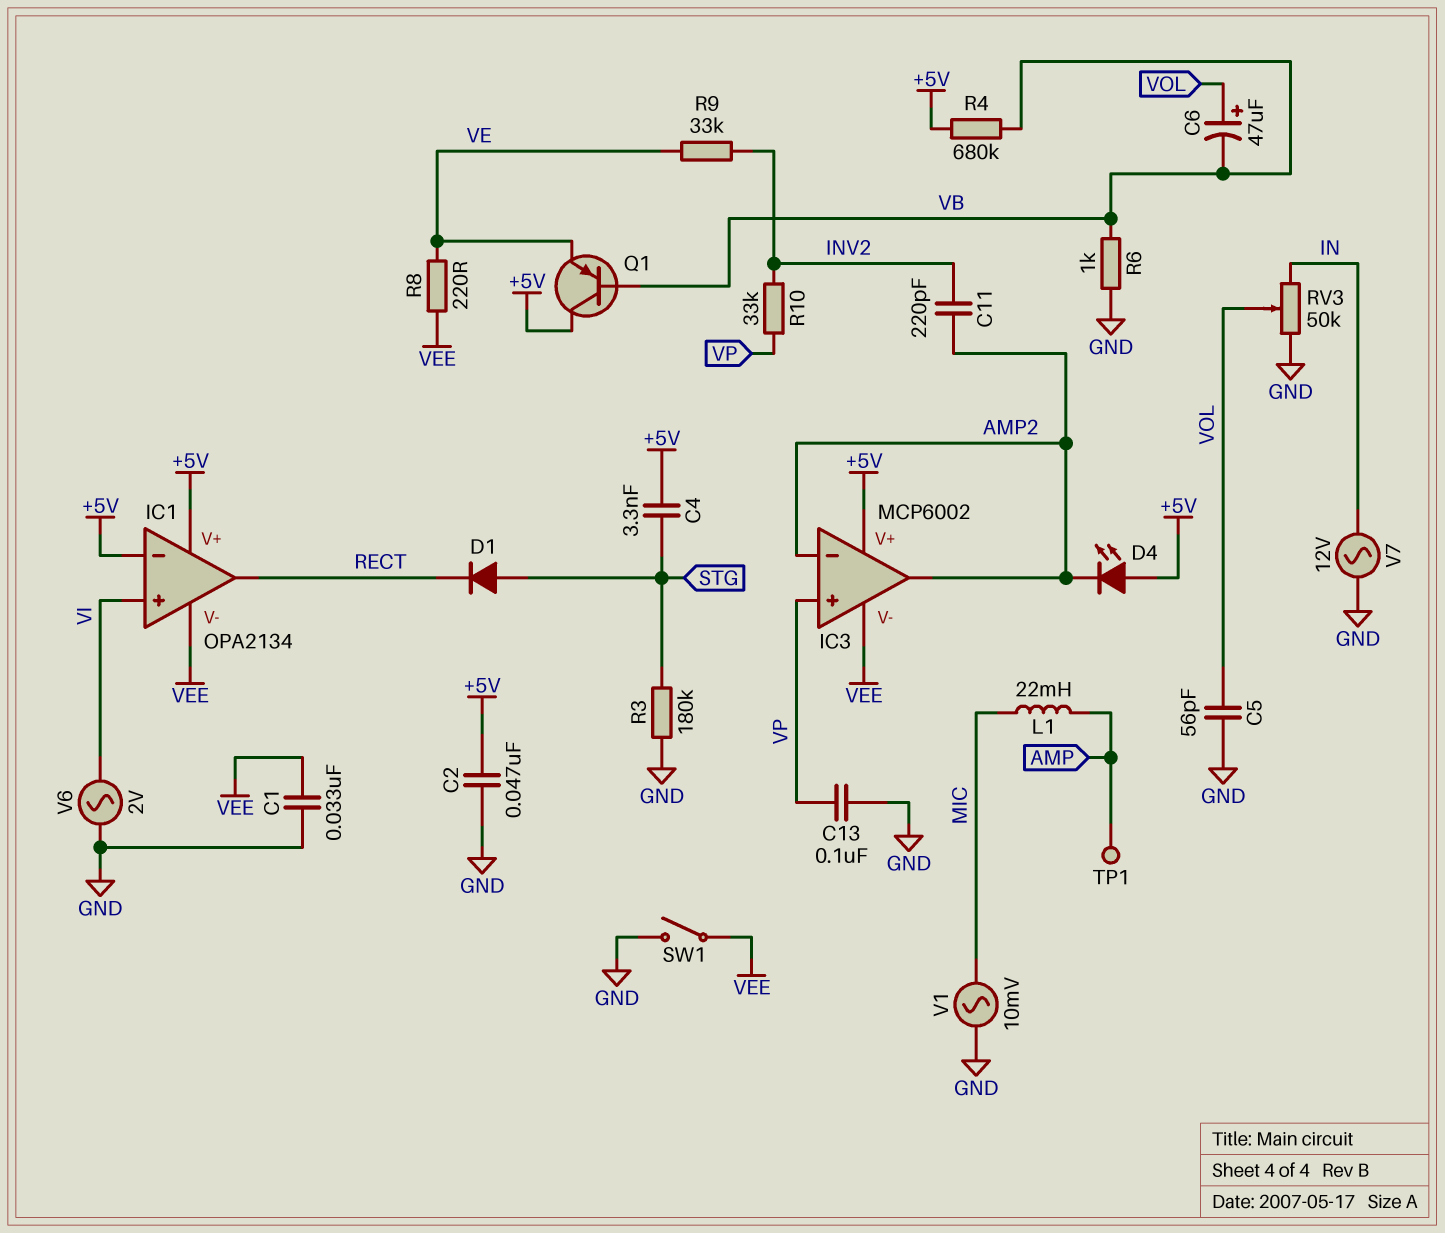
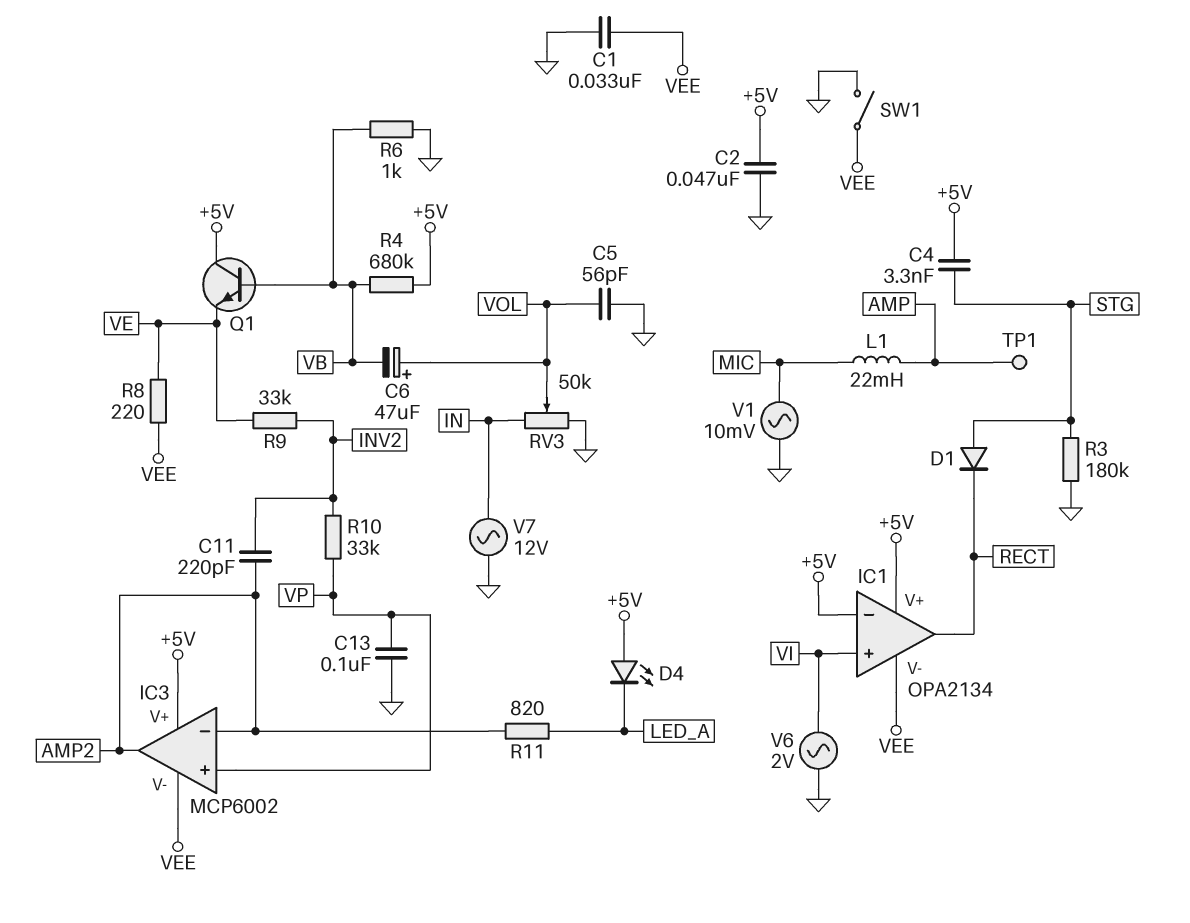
D4: LED (A +5V, K AMP2) -> LED (A +5V, K LED_A)
Q1: PNP (B VB, C +5V, E VE) -> NPN (B VB, C +5V, E VE)
R11: none -> 820 (AMP2, LED_A)

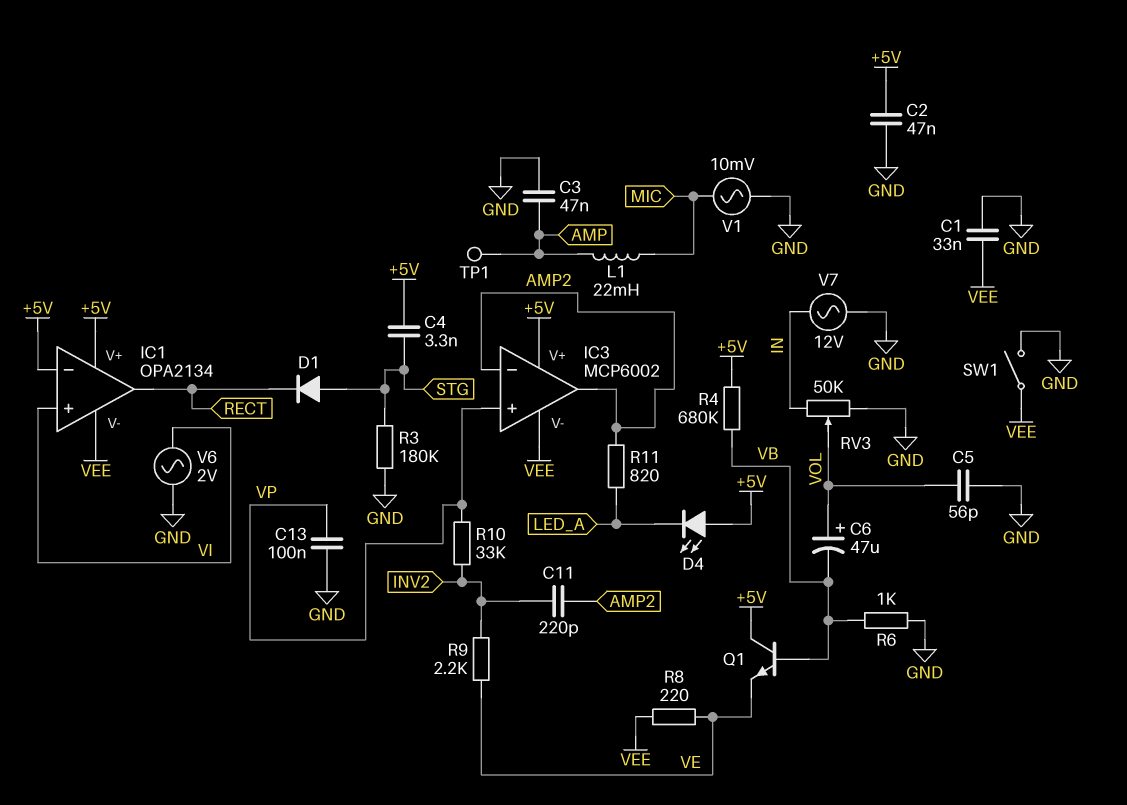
C3: none -> 47nF (AMP, GND)
R9: 33k (INV2, VE) -> 2.2k (INV2, VE)

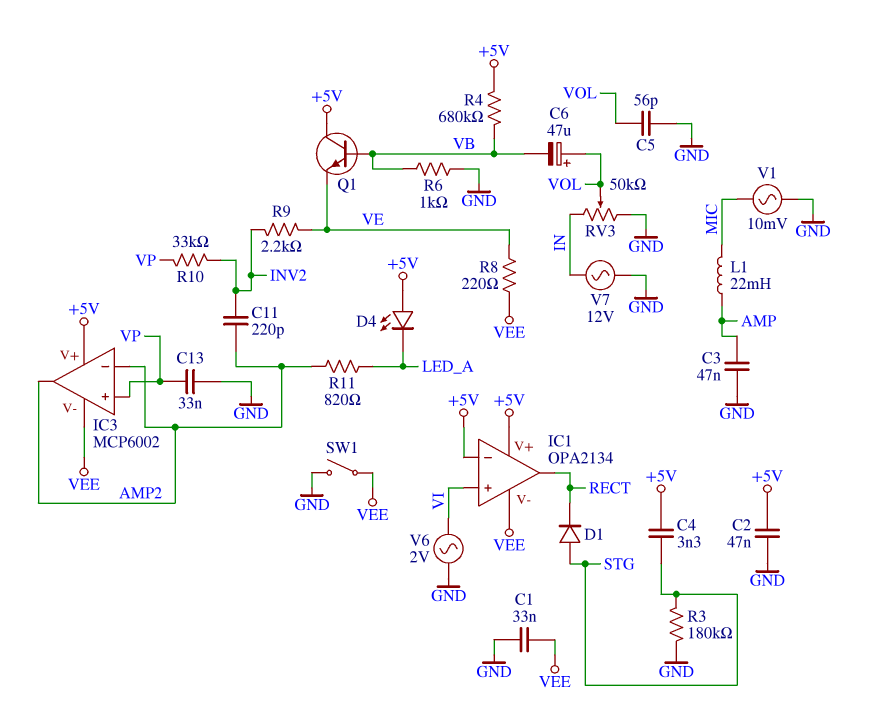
C13: 100nF (GND, VP) -> 33nF (GND, VP)
TP1: test point (AMP) -> none

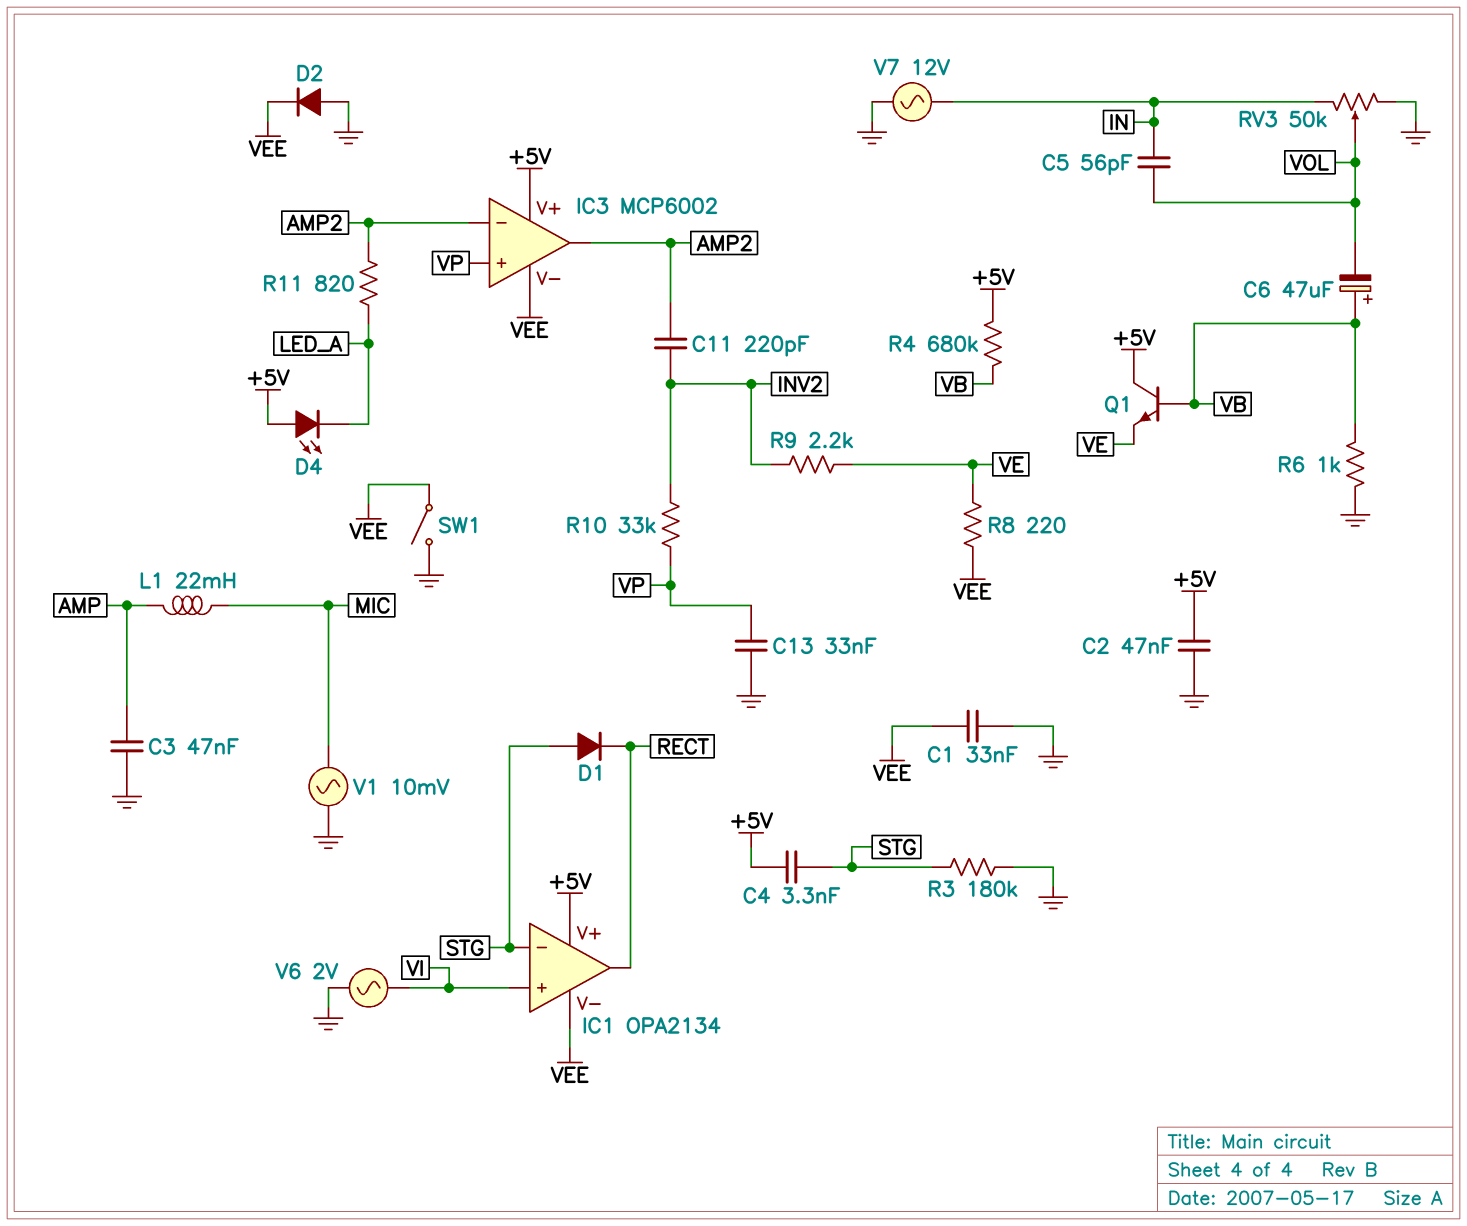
C5: 56pF (GND, VOL) -> 56pF (IN, VOL)
C6: 47uF (plus VOL, minus VB) -> 47uF (plus VB, minus VOL)
D2: none -> diode (A GND, K VEE)
IC1 pin in-: +5V -> STG

